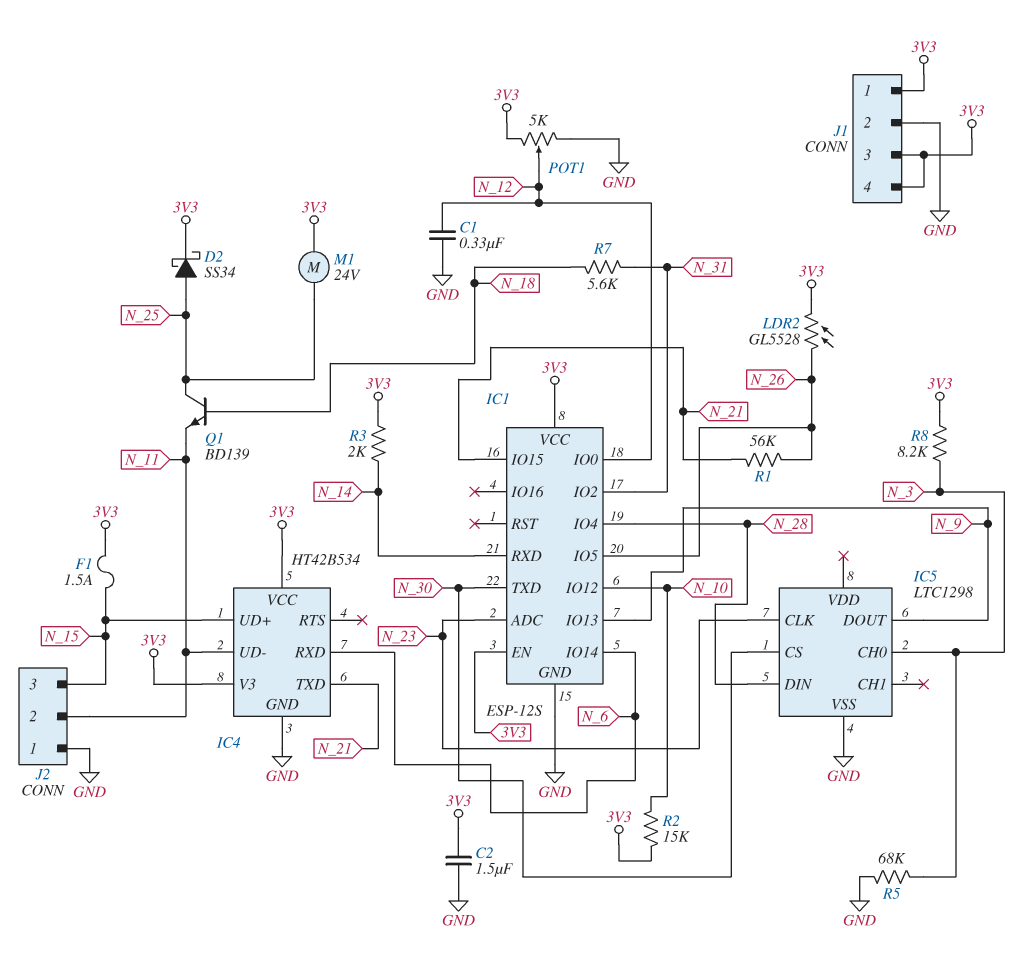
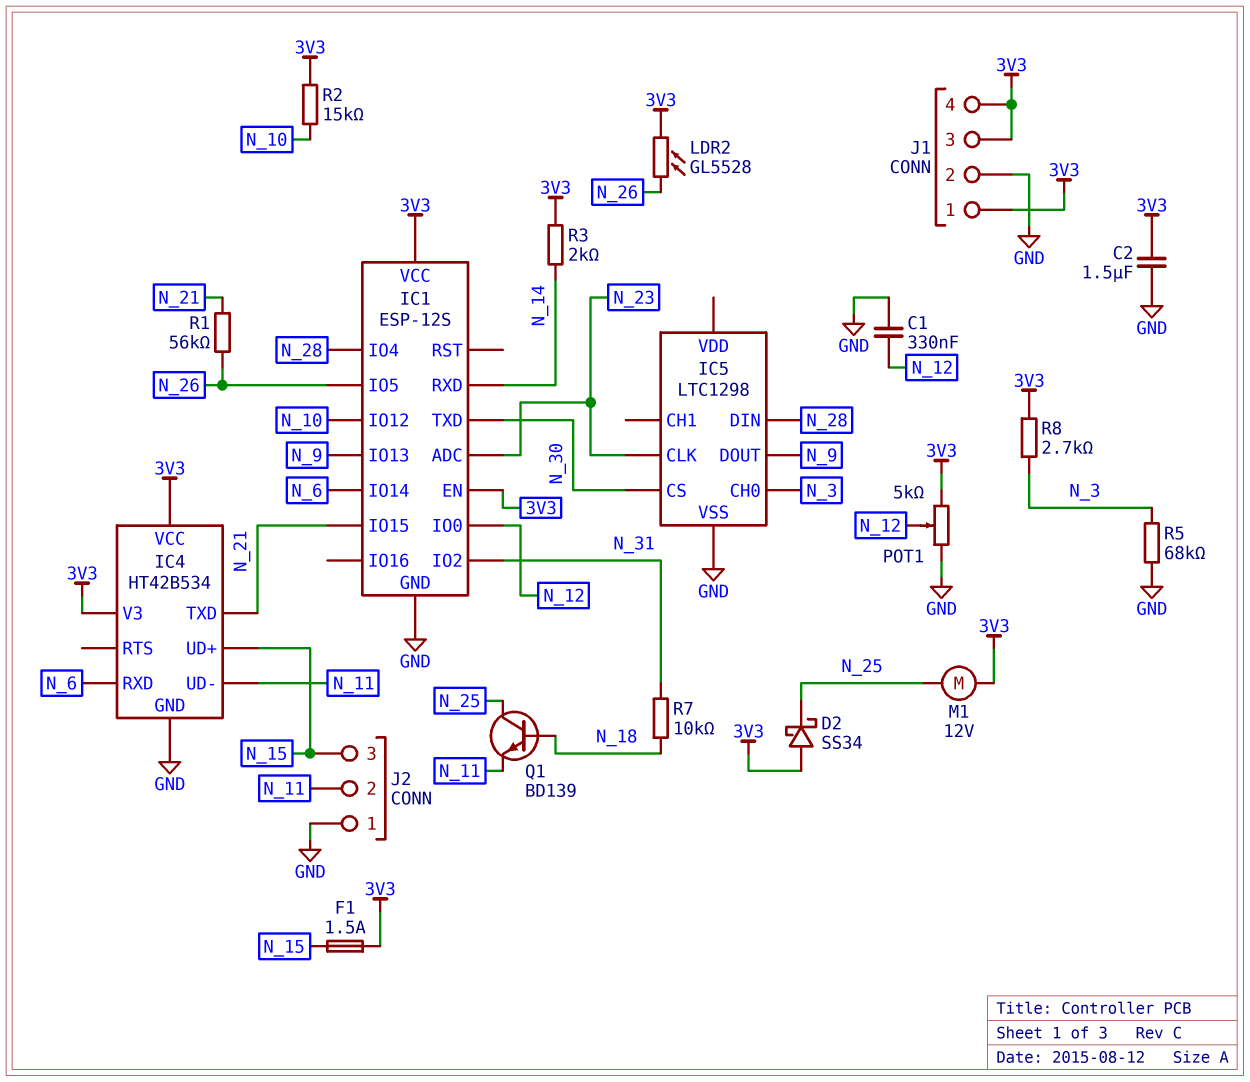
D2: schottky SS34 (A N_25, K 3V3) -> schottky SS34 (A 3V3, K N_25)
M1: motor 24V (3V3, N_25) -> motor 12V (3V3, N_25)
R7: 5.6k (N_18, N_31) -> 10k (N_18, N_31)
R8: 8.2k (3V3, N_3) -> 2.7k (3V3, N_3)

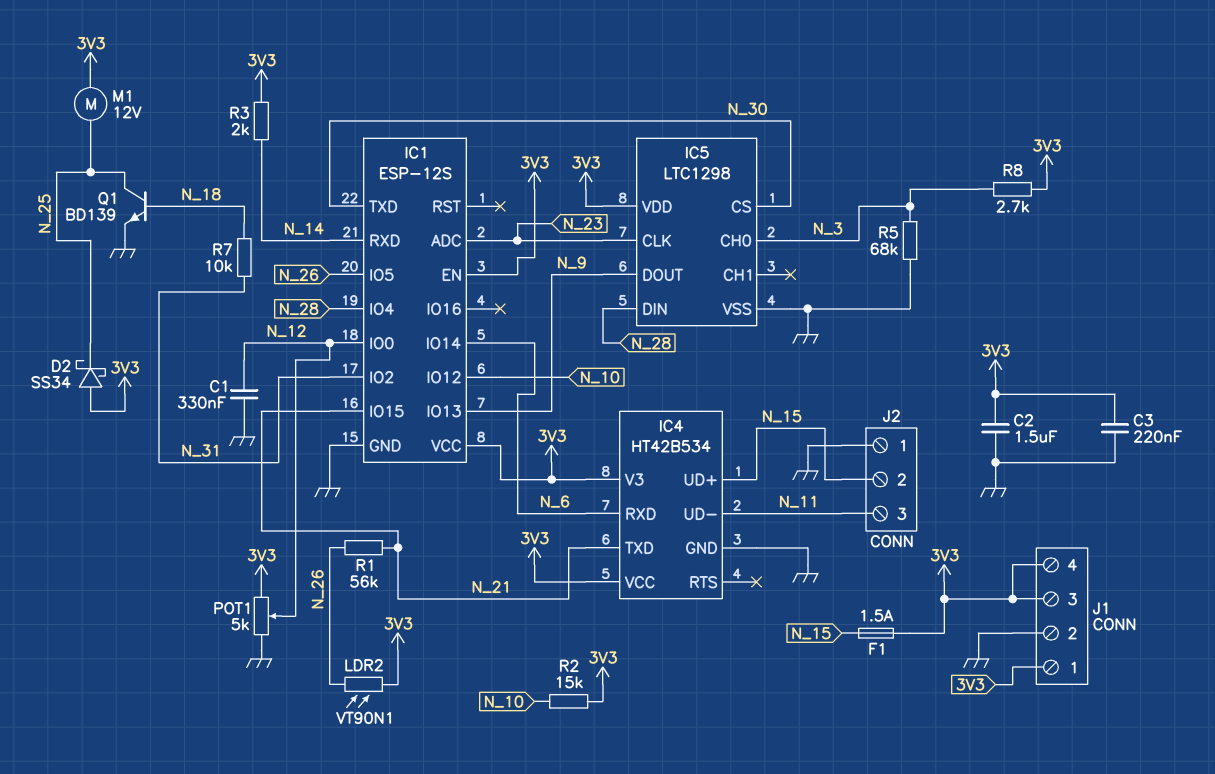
C3: none -> 220nF (3V3, GND)
IC5 pin VDD: none -> 3V3
J2 pin 2: N_11 -> N_15
J2 pin 3: N_15 -> N_11
LDR2: GL5528 (3V3, N_26) -> VT90N1 (3V3, N_26)
Q1: NPN BD139 (B N_18, C N_25, E N_11) -> NPN BD139 (B N_18, C N_25, E GND)

